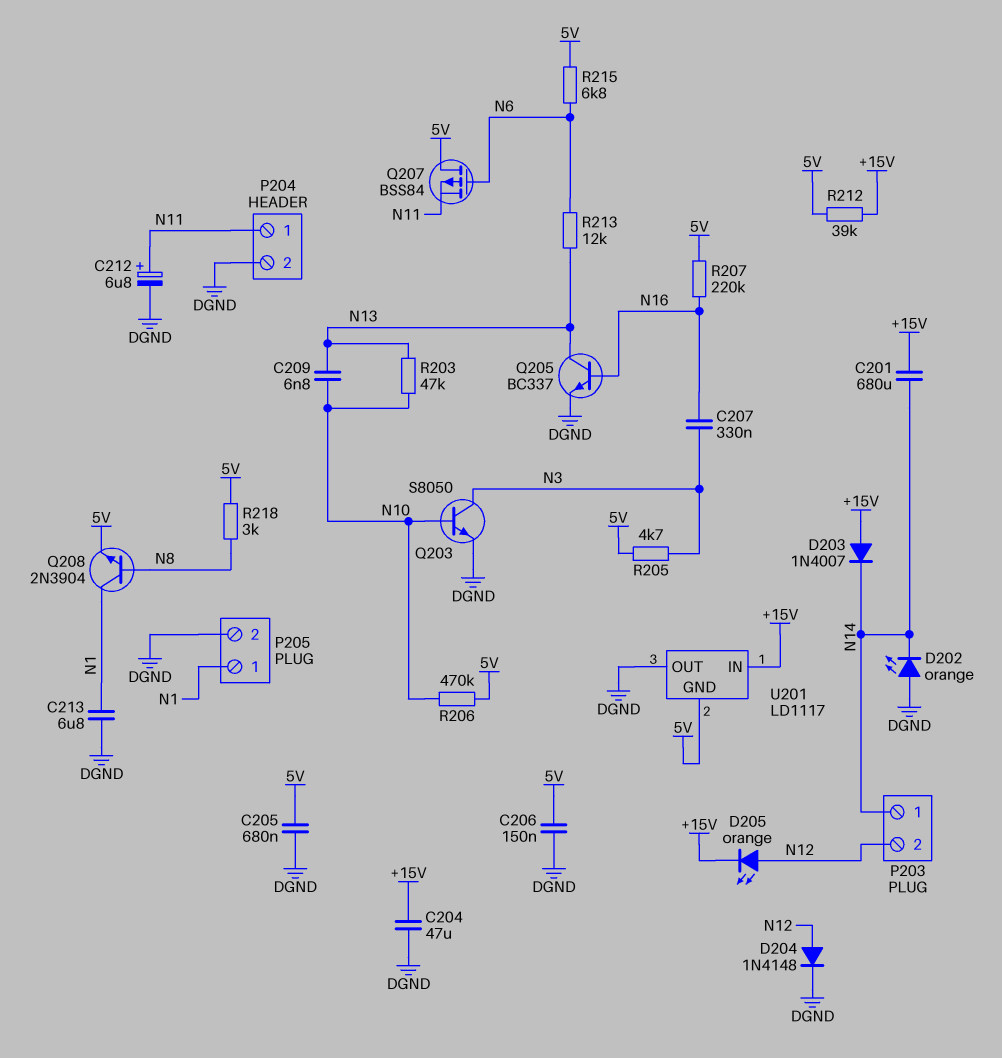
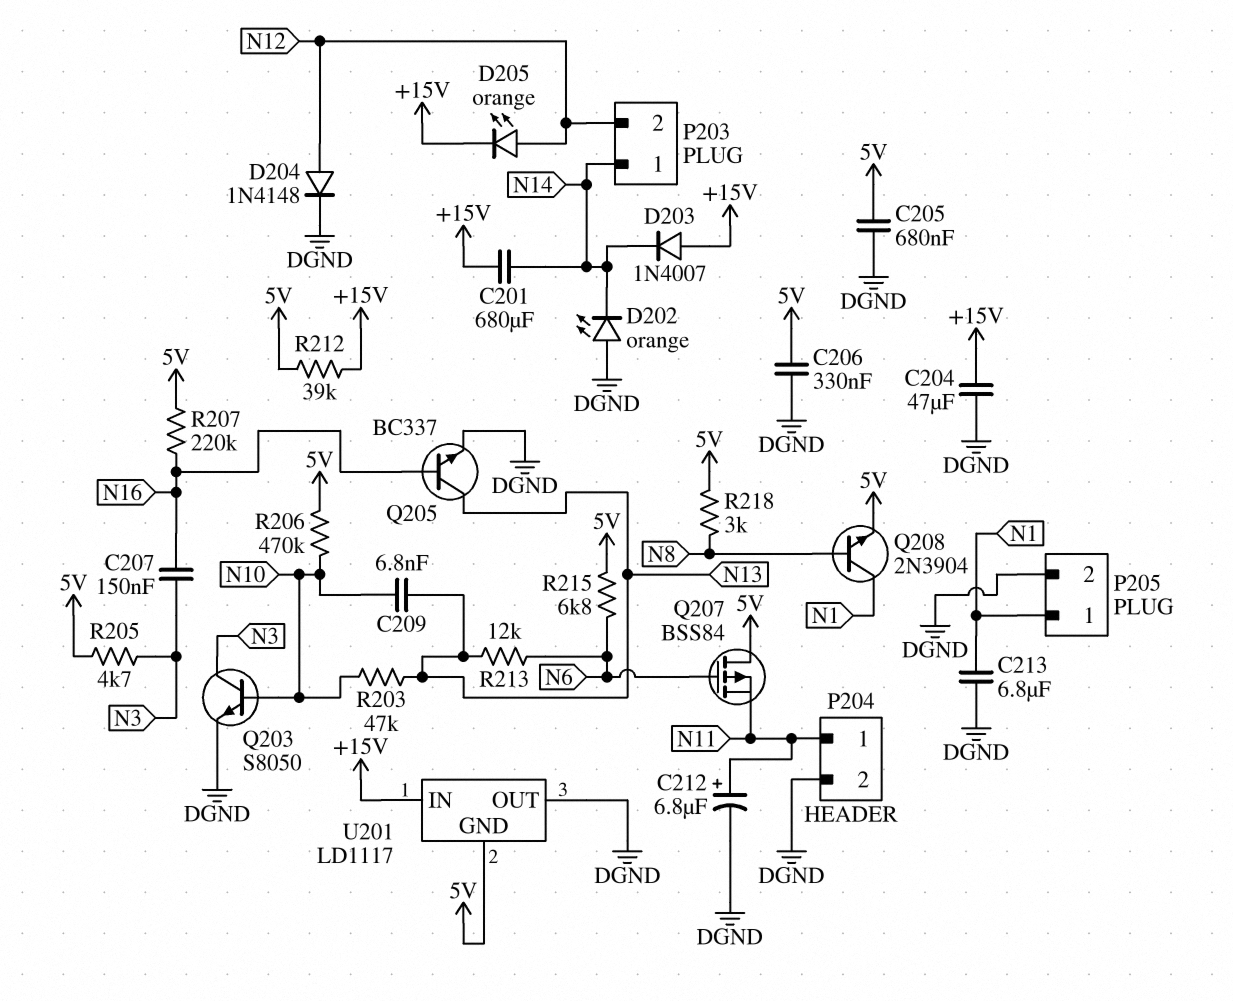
C206: 150nF (5V, DGND) -> 330nF (5V, DGND)
C207: 330nF (N3, N16) -> 150nF (N3, N16)

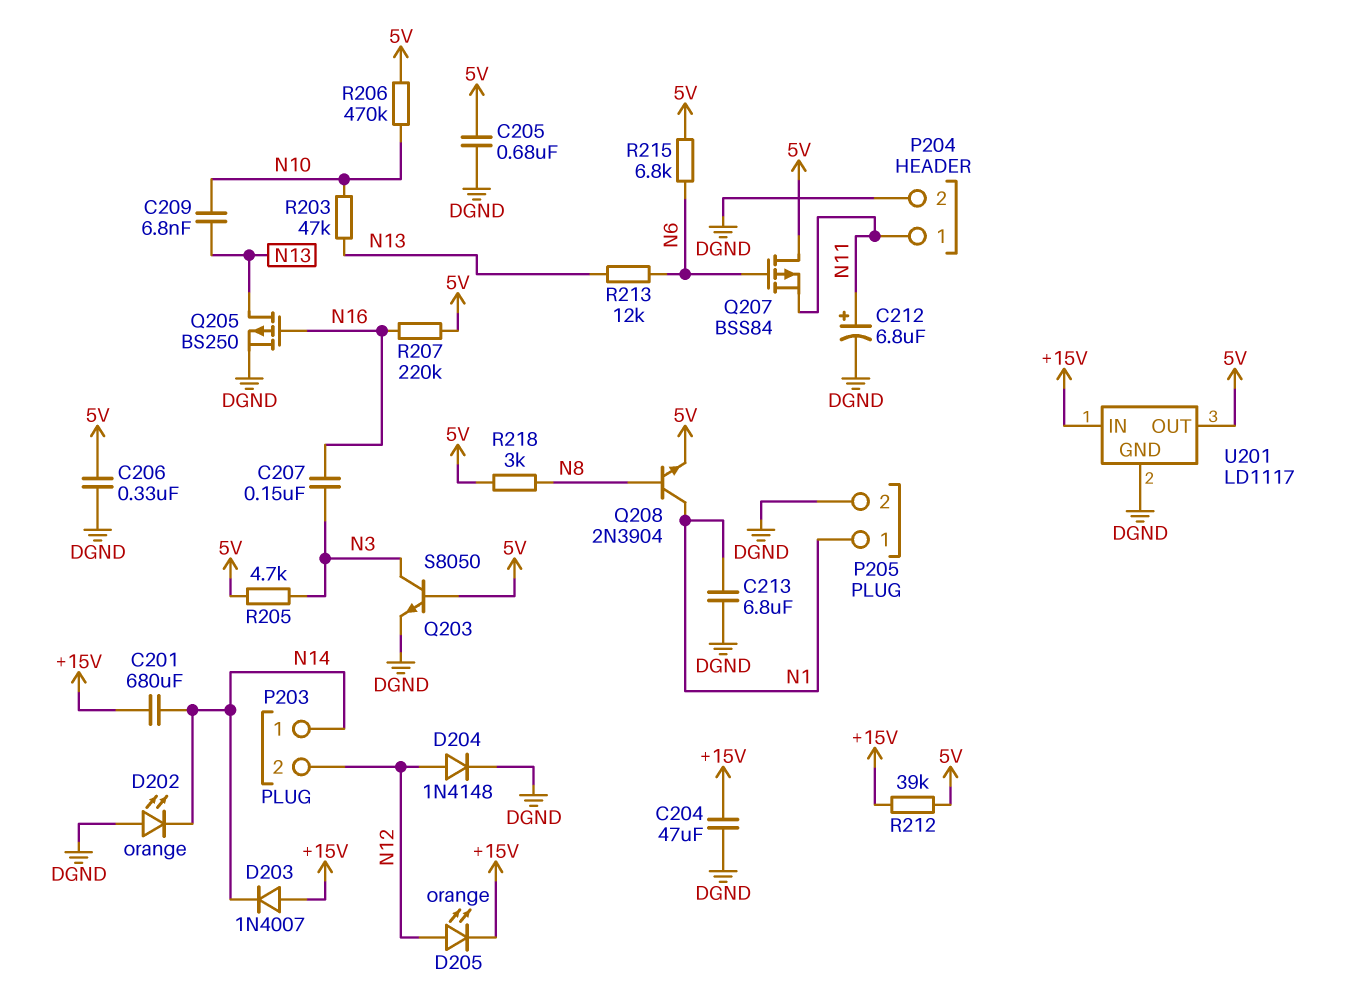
Q203: NPN S8050 (B N10, C N3, E DGND) -> NPN S8050 (B 5V, C N3, E DGND)
Q205: NPN BC337 (B N16, C N13, E DGND) -> PMOS BS250 (G N16, D N13, S DGND)
U201 pin GND: 5V -> DGND
U201 pin OUT: DGND -> 5V

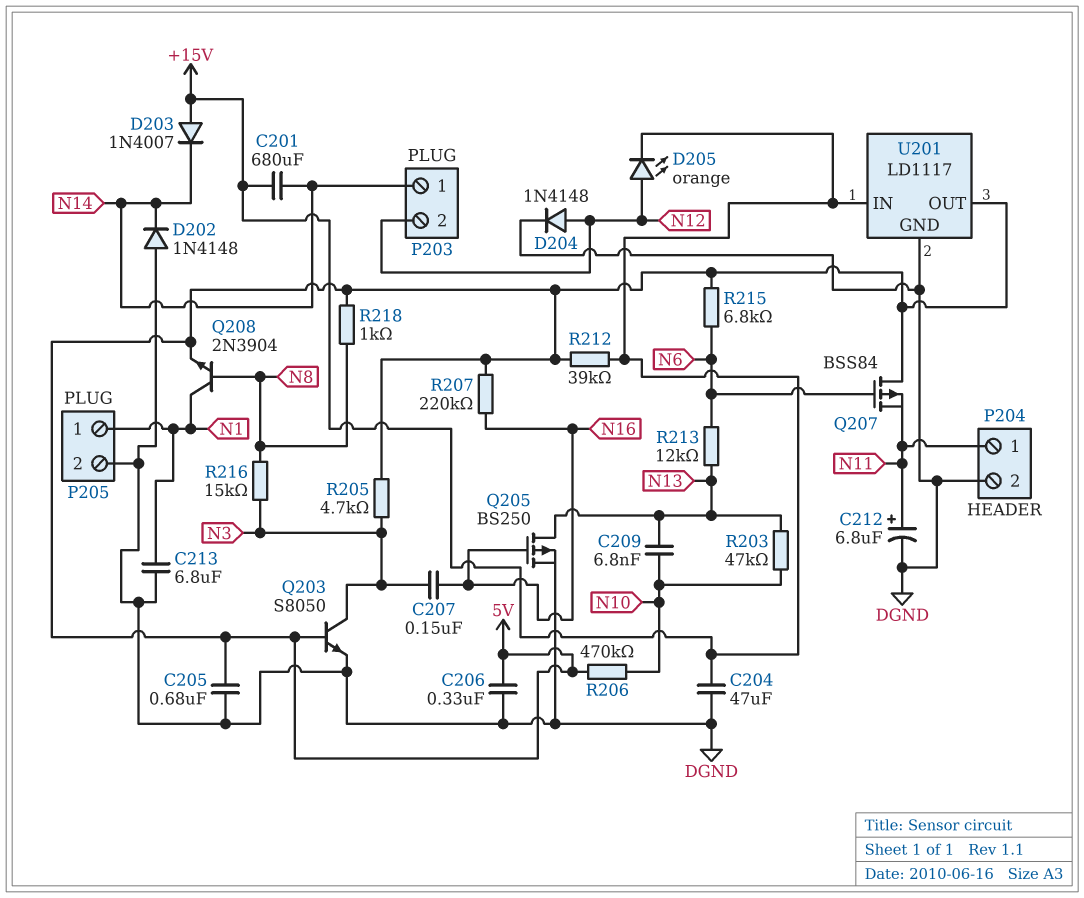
D202: LED orange (A DGND, K N14) -> diode 1N4148 (A DGND, K N14)
R216: none -> 15k (N3, N8)
R218: 3k (5V, N8) -> 1k (5V, N8)

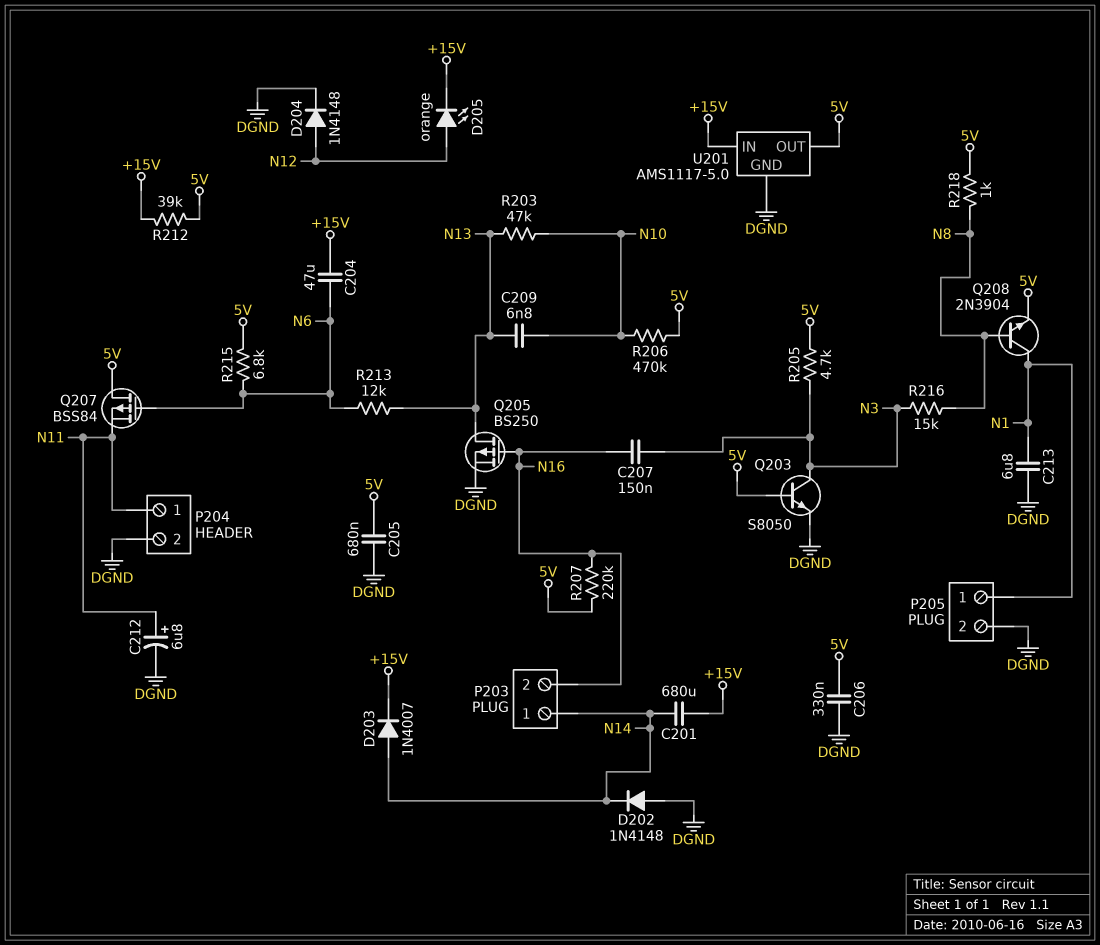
C204: 47uF (+15V, DGND) -> 47uF (+15V, N6)
D203: diode 1N4007 (A +15V, K N14) -> diode 1N4007 (A N14, K +15V)
P203 pin 2: N12 -> N16
U201: LD1117 -> AMS1117-5.0

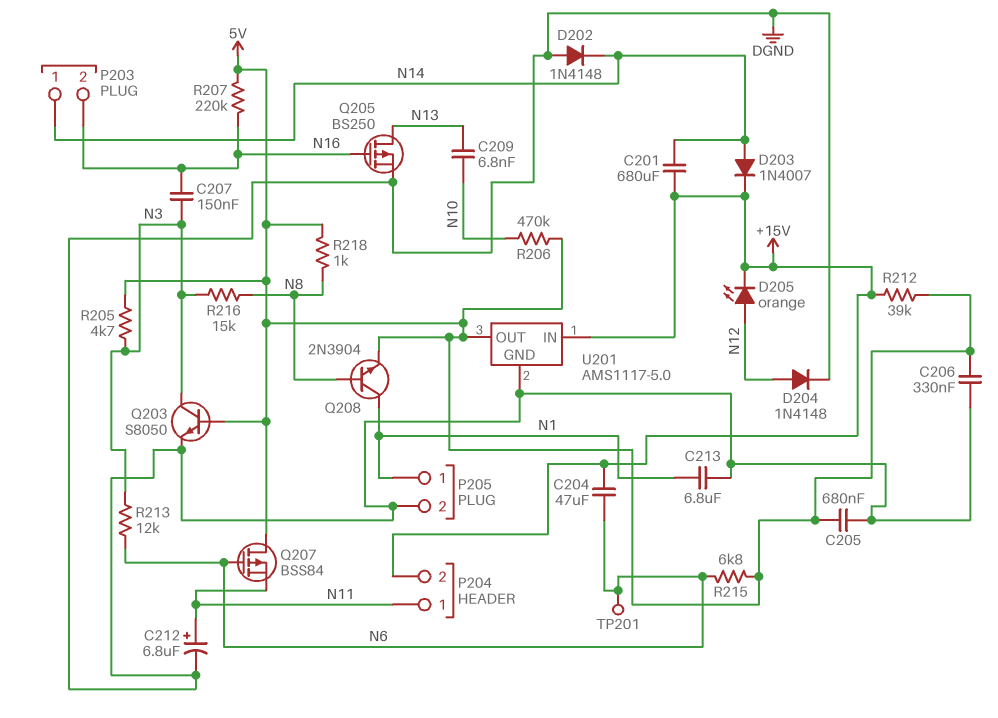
P204 pin 2: DGND -> +15V
R203: 47k (N10, N13) -> none
R213: 12k (N6, N13) -> 12k (N3, N6)
TP201: none -> test point (N6)

